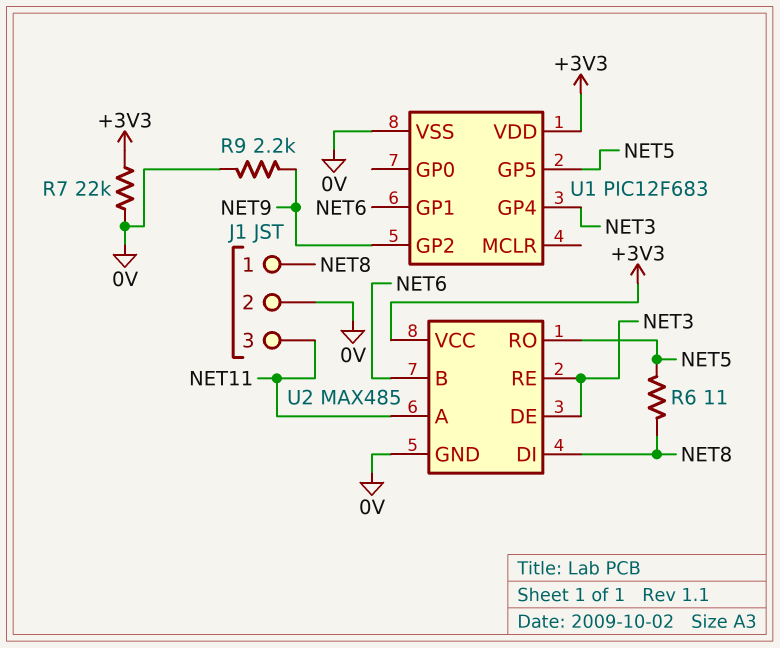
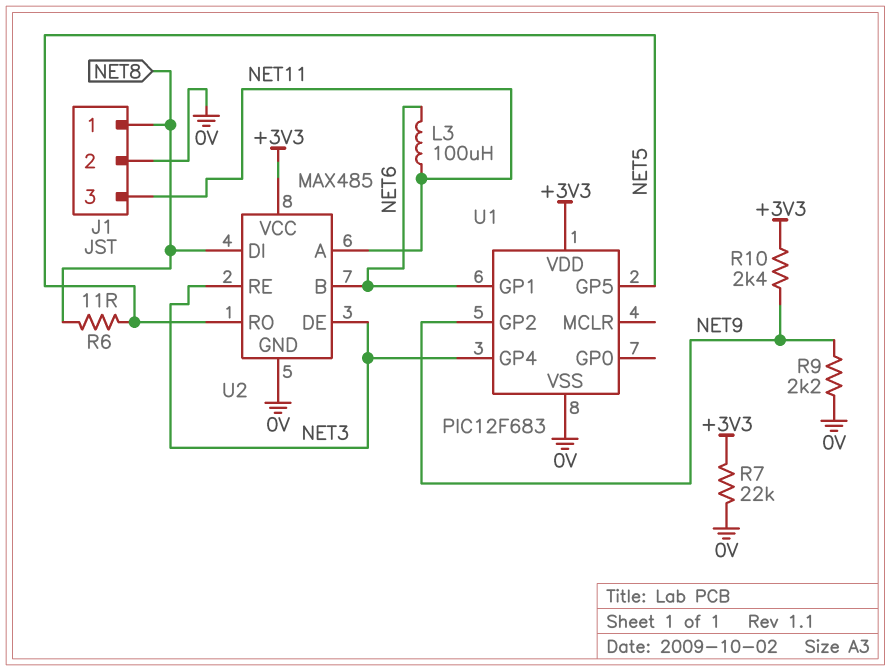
L3: none -> 100uH (NET6, NET11)
R10: none -> 2.4k (+3V3, NET9)

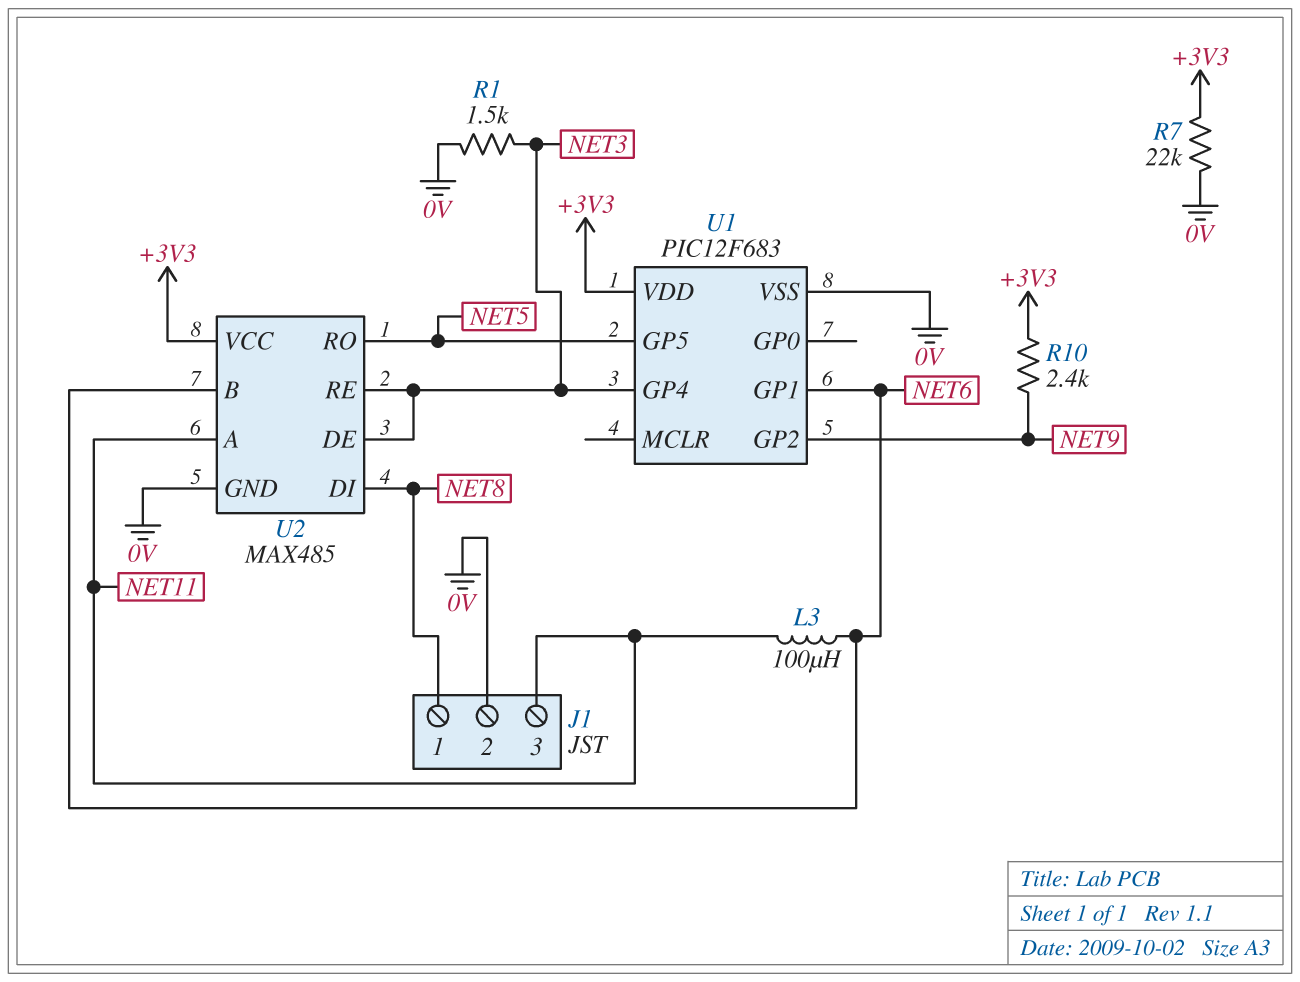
R1: none -> 1.5k (0V, NET3)
R6: 11 (NET5, NET8) -> none
R9: 2.2k (0V, NET9) -> none

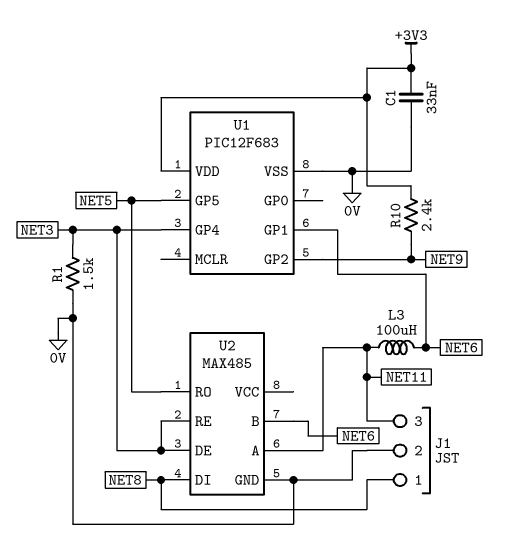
C1: none -> 33nF (+3V3, 0V)
R7: 22k (+3V3, 0V) -> none
U2 pin VCC: +3V3 -> none

